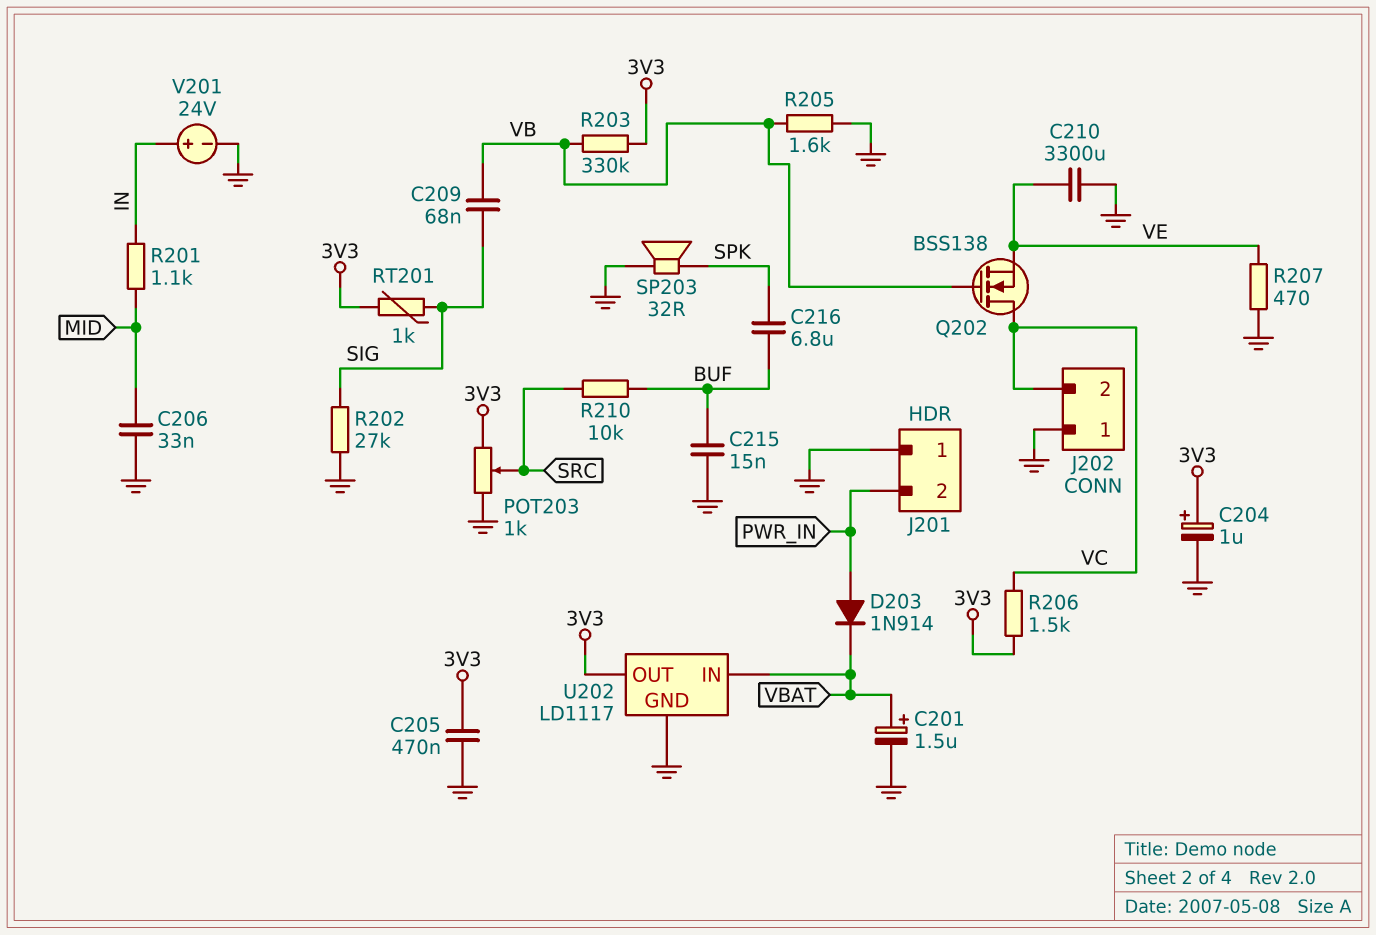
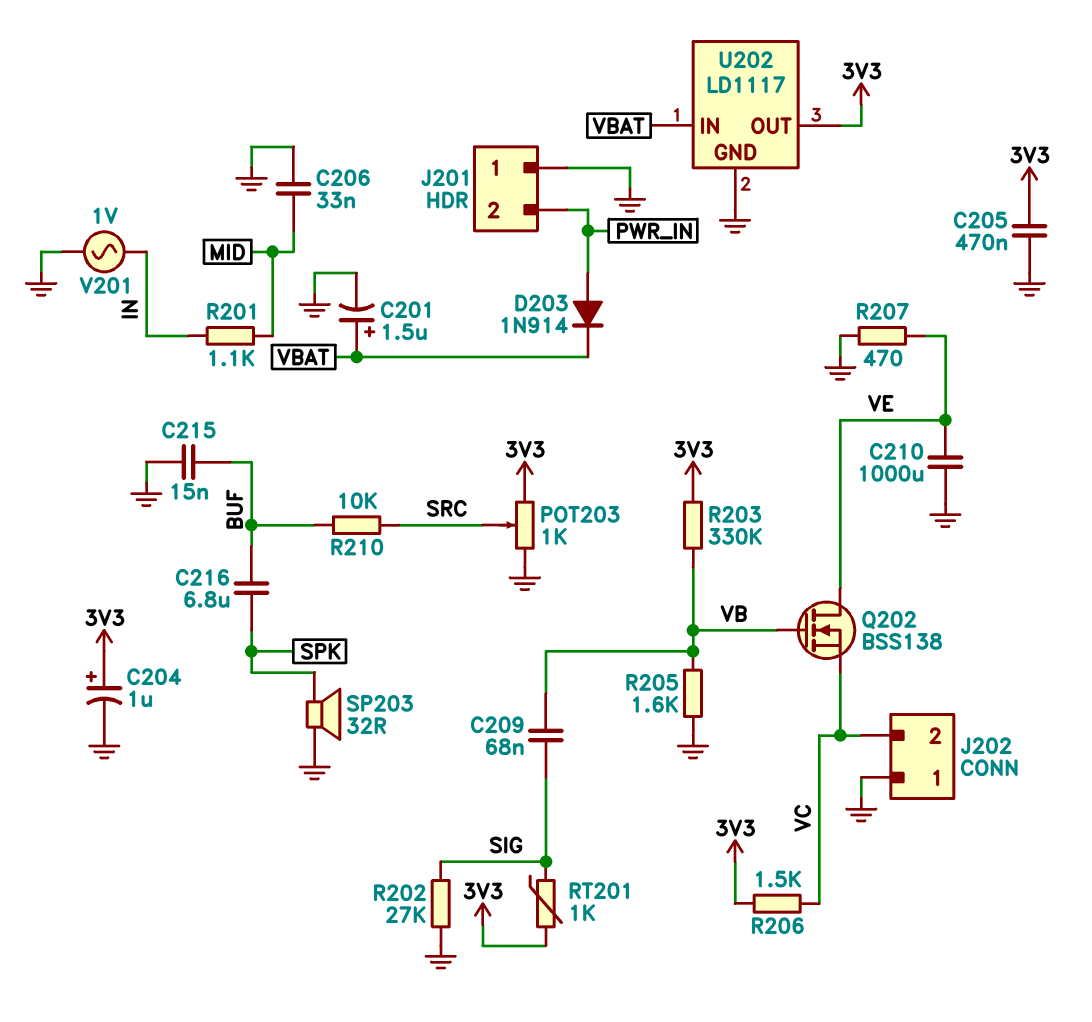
C210: 3300uF (GND, VE) -> 1000uF (GND, VE)
Q202: NMOS BSS138 (G VB, D VC, S VE) -> NMOS BSS138 (G VB, D VE, S VC)
V201: 24V (plus IN, minus GND) -> AC 1V (GND, IN)

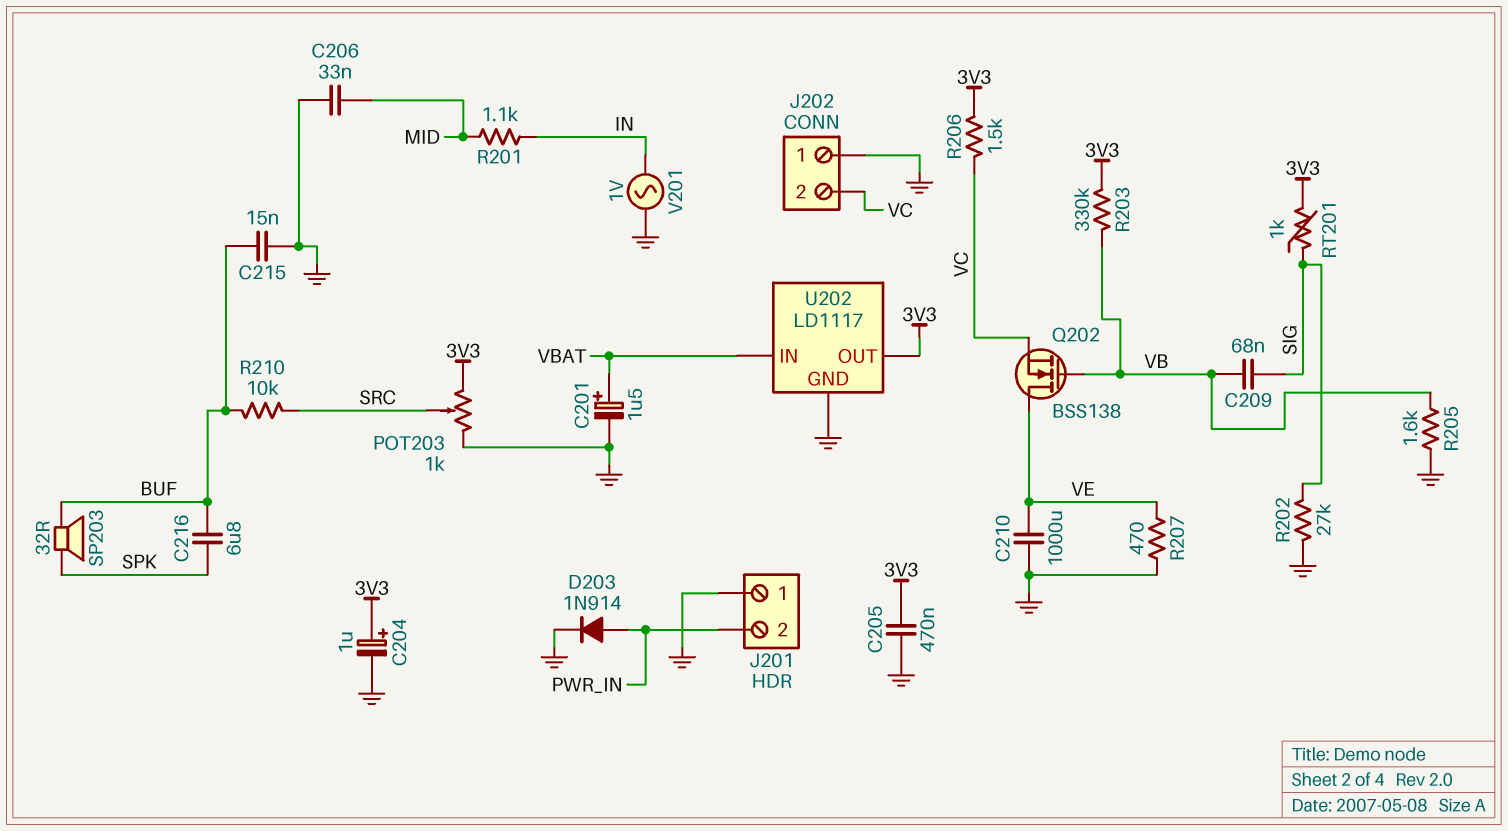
D203: diode 1N914 (A PWR_IN, K VBAT) -> diode 1N914 (A PWR_IN, K GND)
SP203: speaker 32R (GND, SPK) -> speaker 32R (BUF, SPK)

